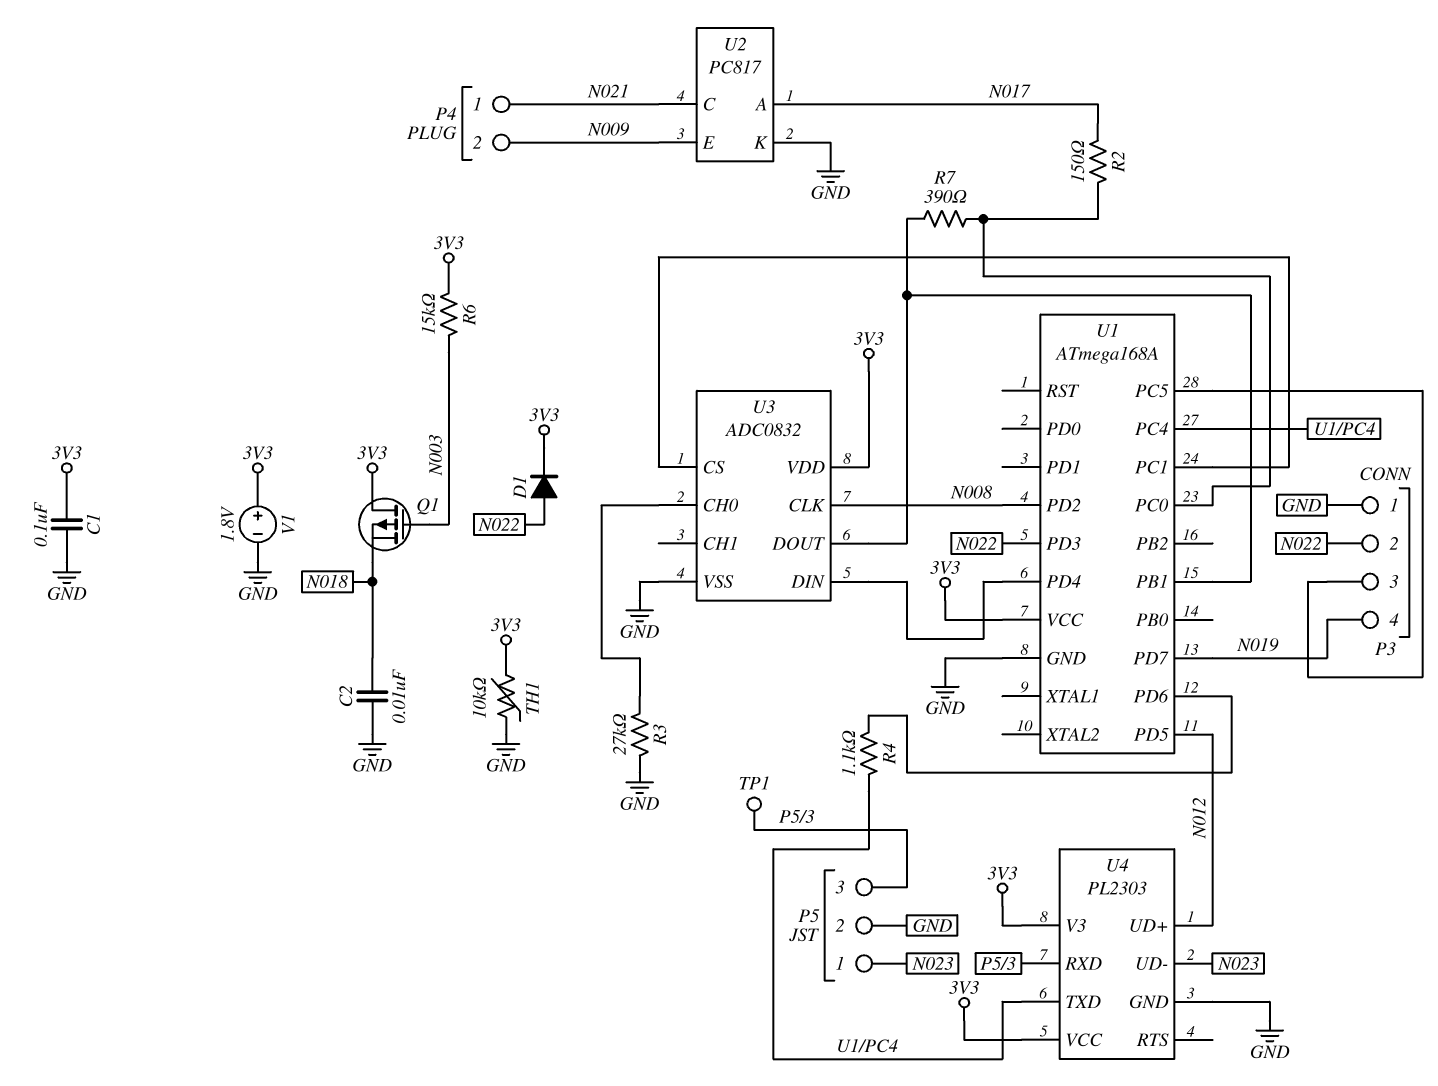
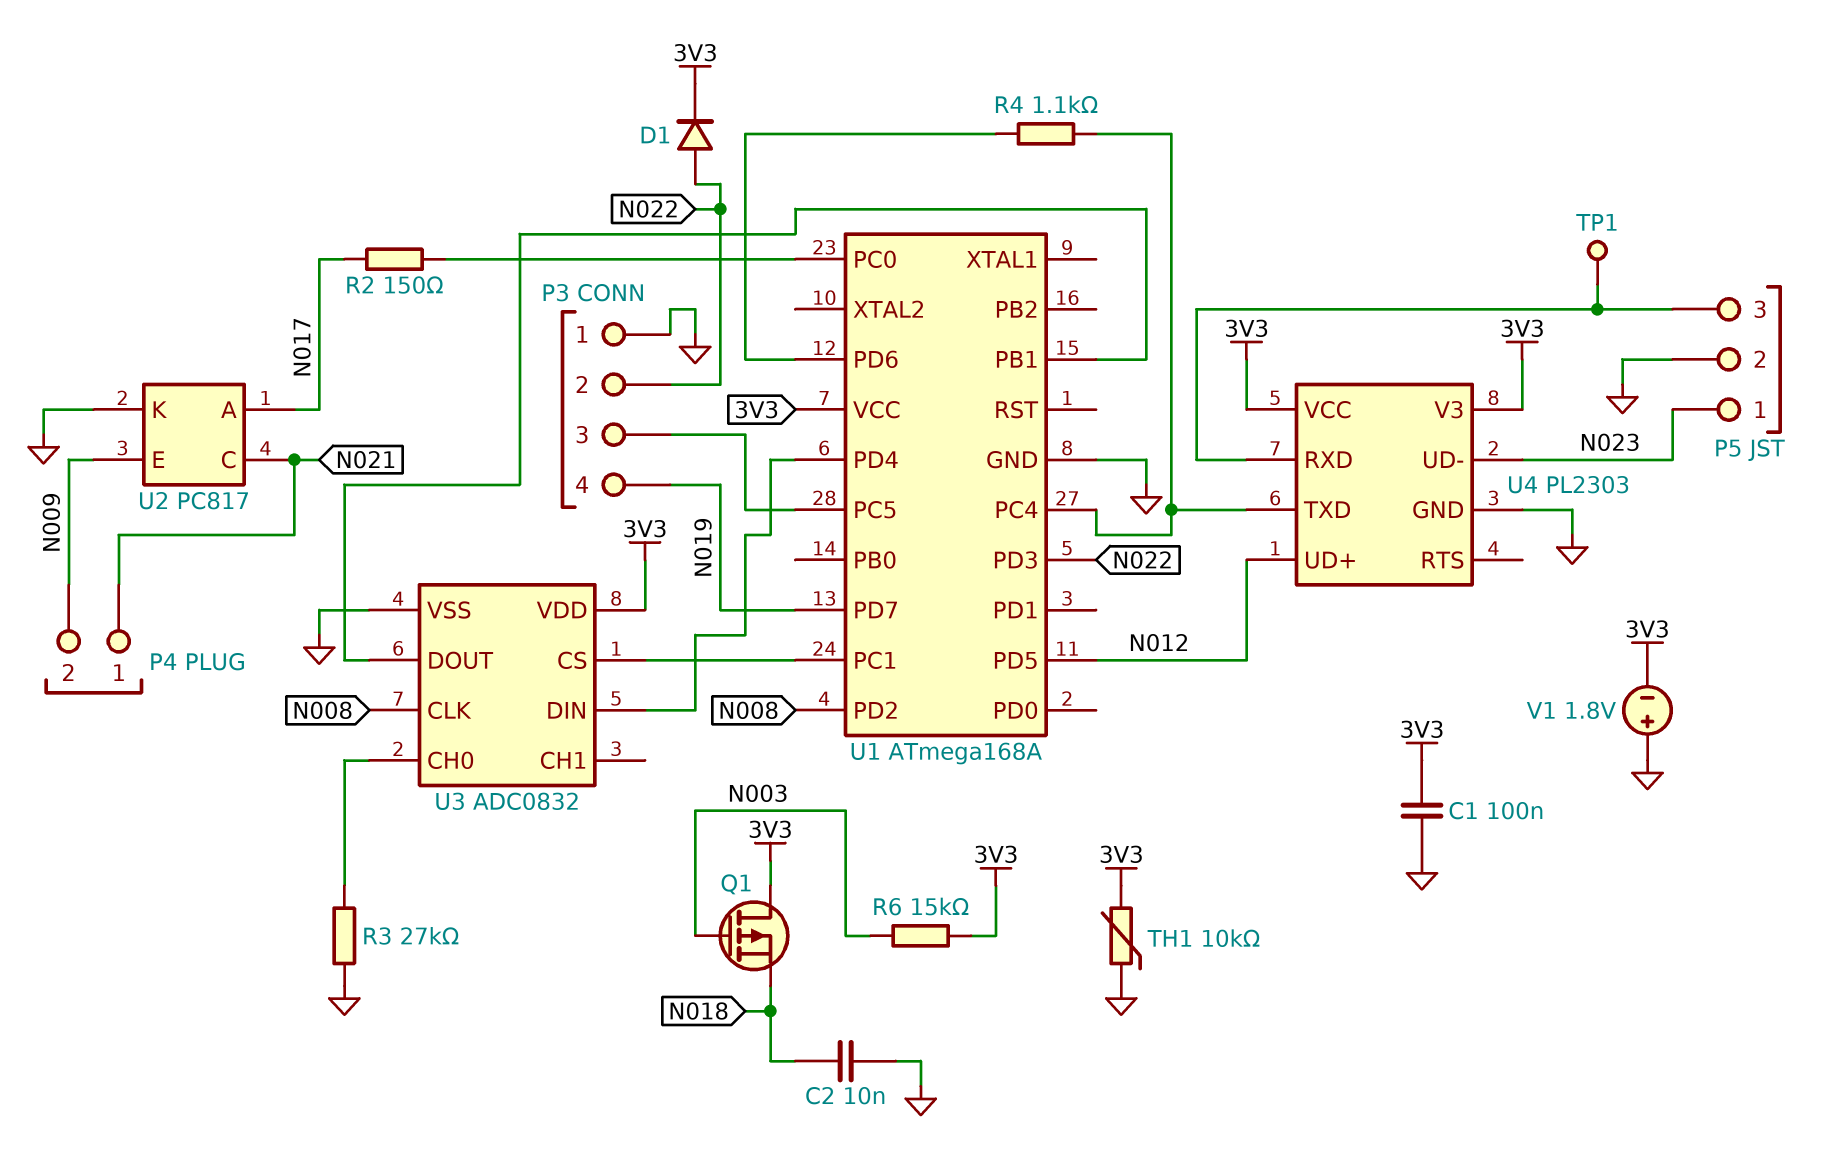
R7: 390 (U1/PB1, U1/PC0) -> none
V1: 1.8V (plus 3V3, minus GND) -> 1.8V (plus GND, minus 3V3)

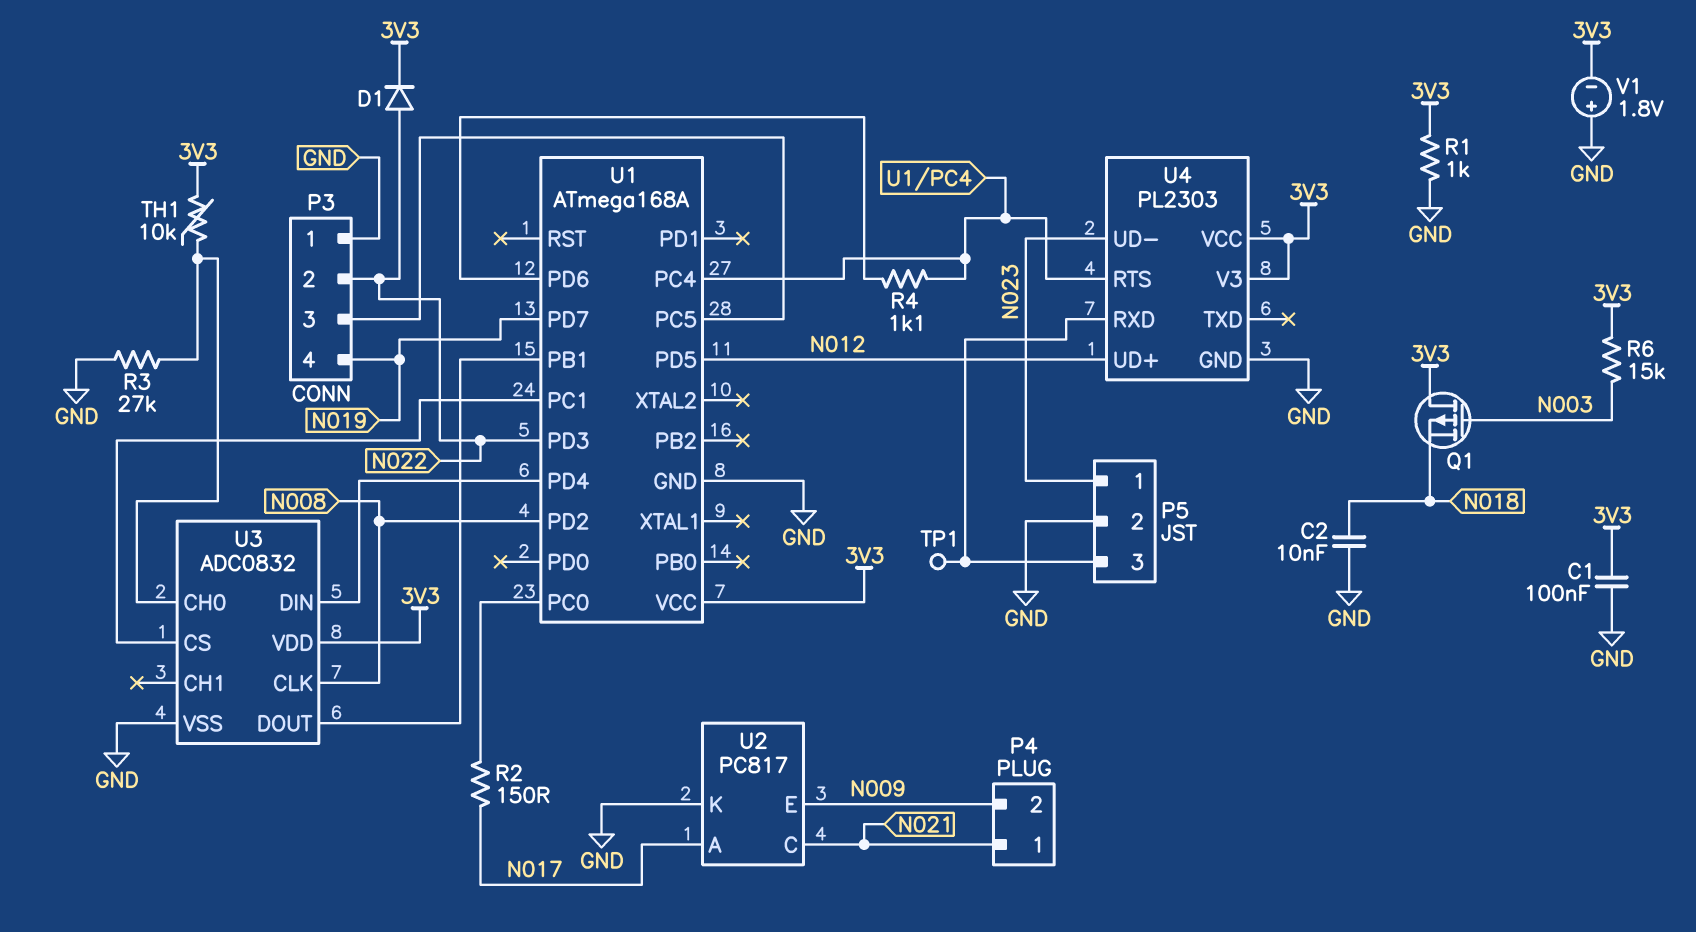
R1: none -> 1k (3V3, GND)
TH1: 10k (3V3, GND) -> 10k (3V3, U3/CH0)
U4 pin RTS: none -> U1/PC4
U4 pin TXD: U1/PC4 -> none

